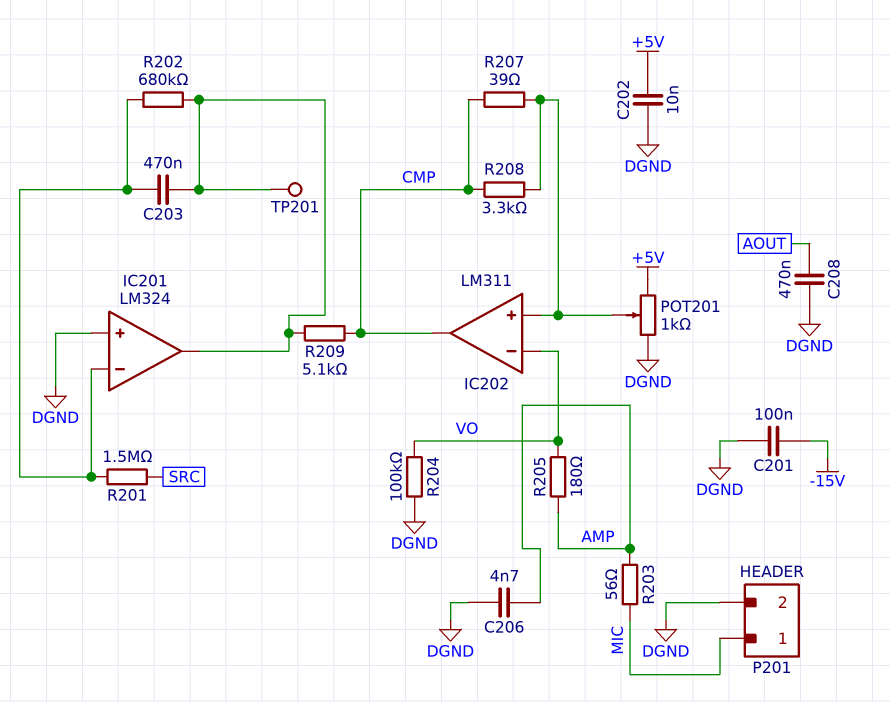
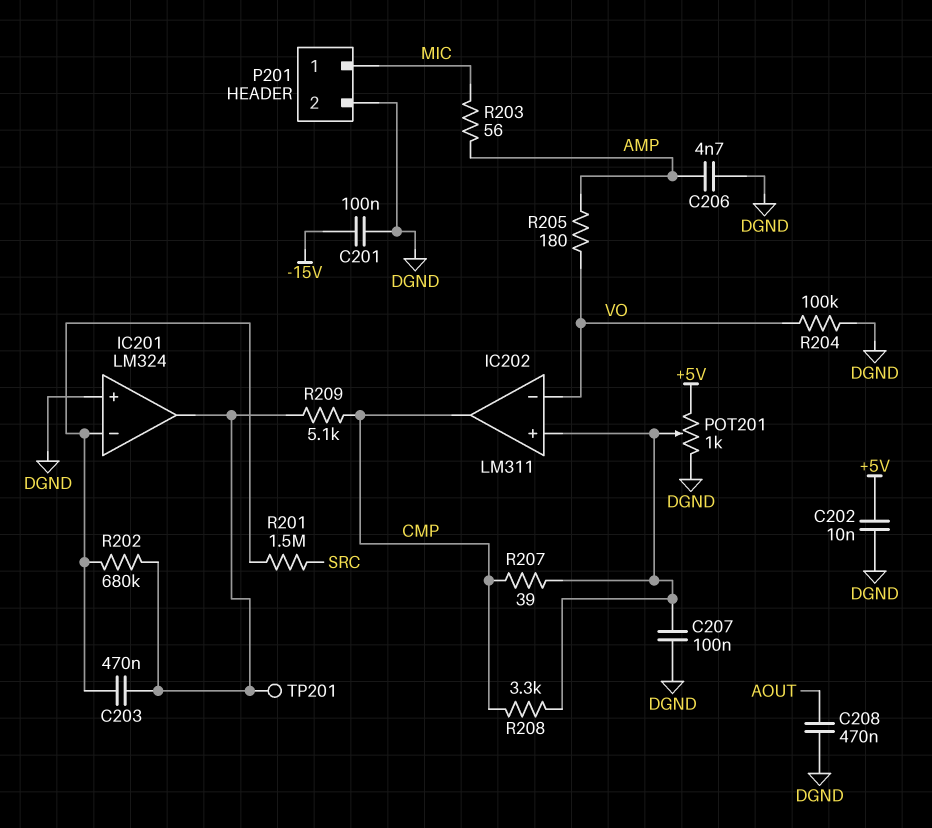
C207: none -> 100nF (DGND, IC202/in+)

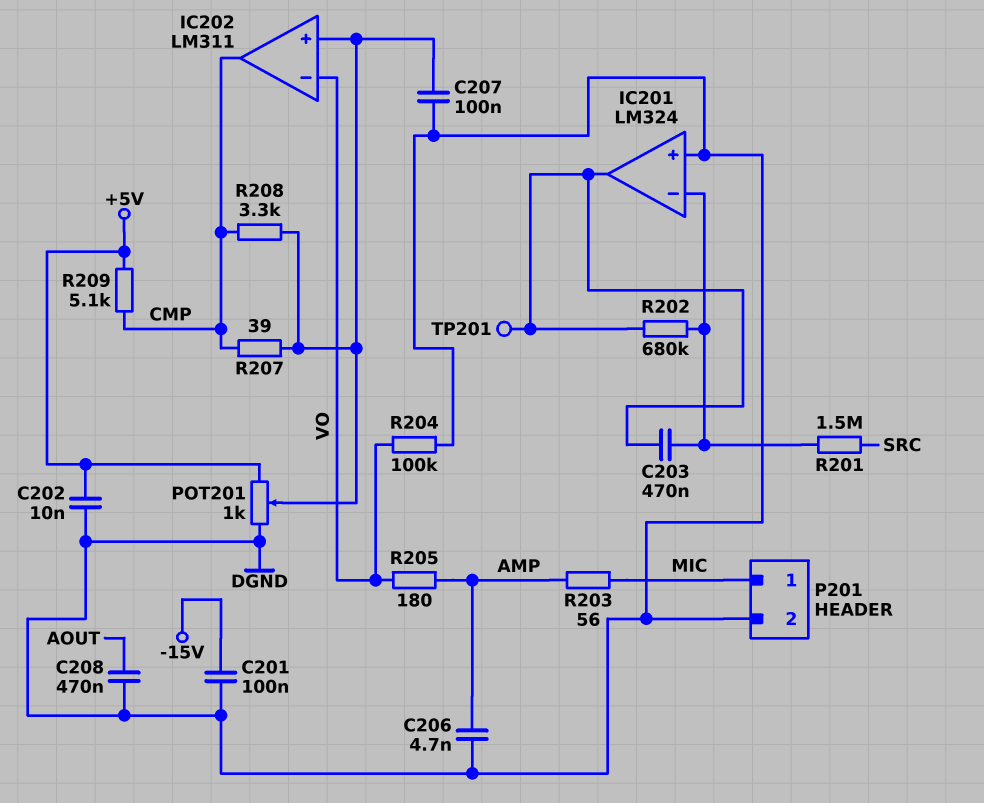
R209: 5.1k (CMP, IC201/out) -> 5.1k (+5V, CMP)

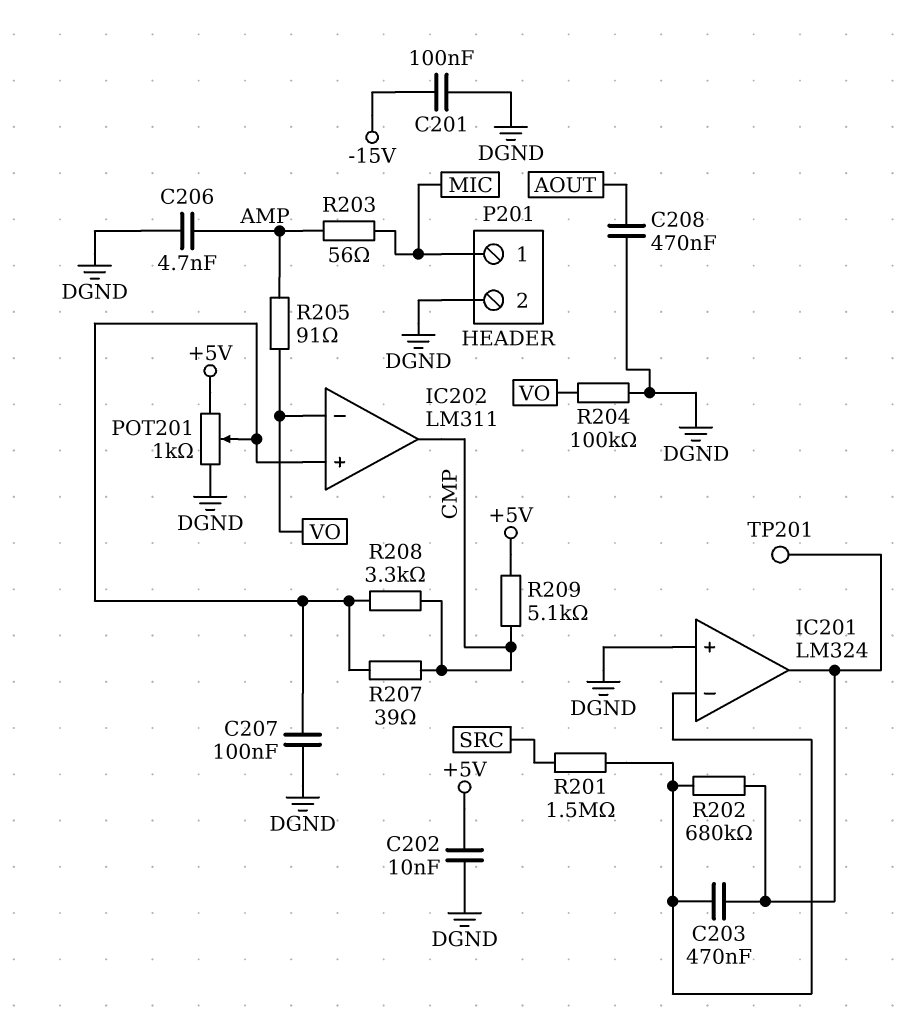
R205: 180 (AMP, VO) -> 91 (AMP, VO)

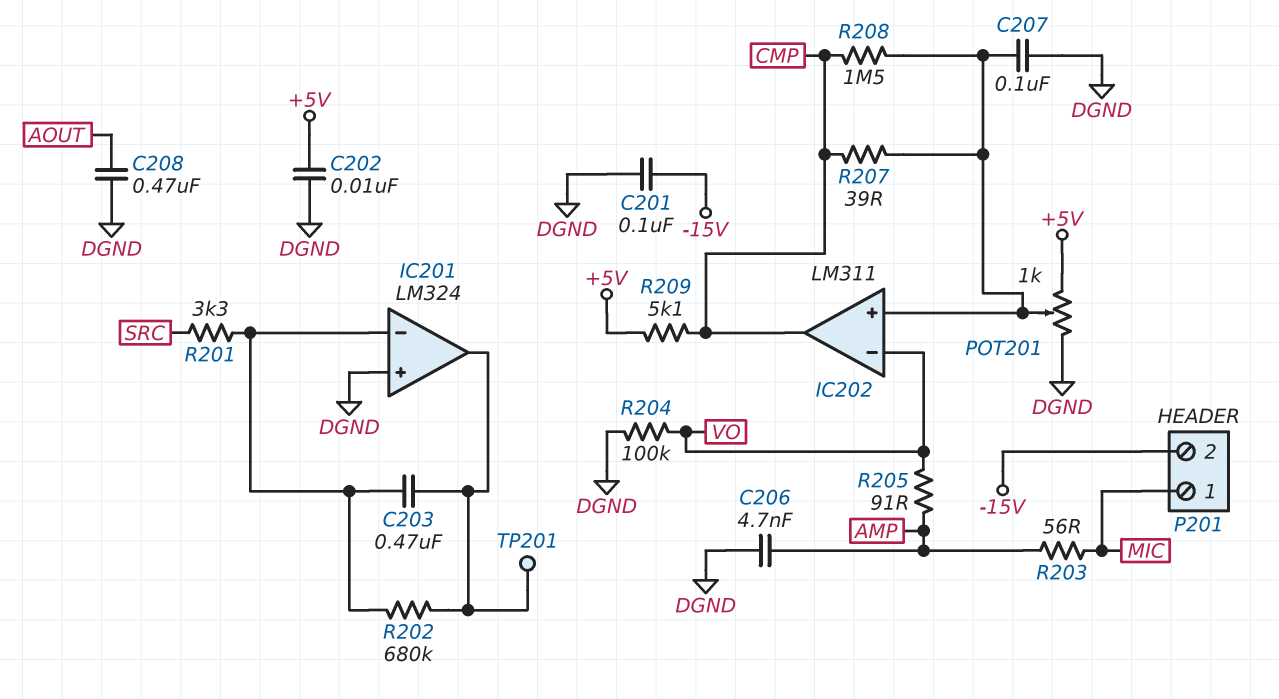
P201 pin 2: DGND -> -15V
R201: 1.5M (IC201/in-, SRC) -> 3.3k (IC201/in-, SRC)
R208: 3.3k (CMP, IC202/in+) -> 1.5M (CMP, IC202/in+)

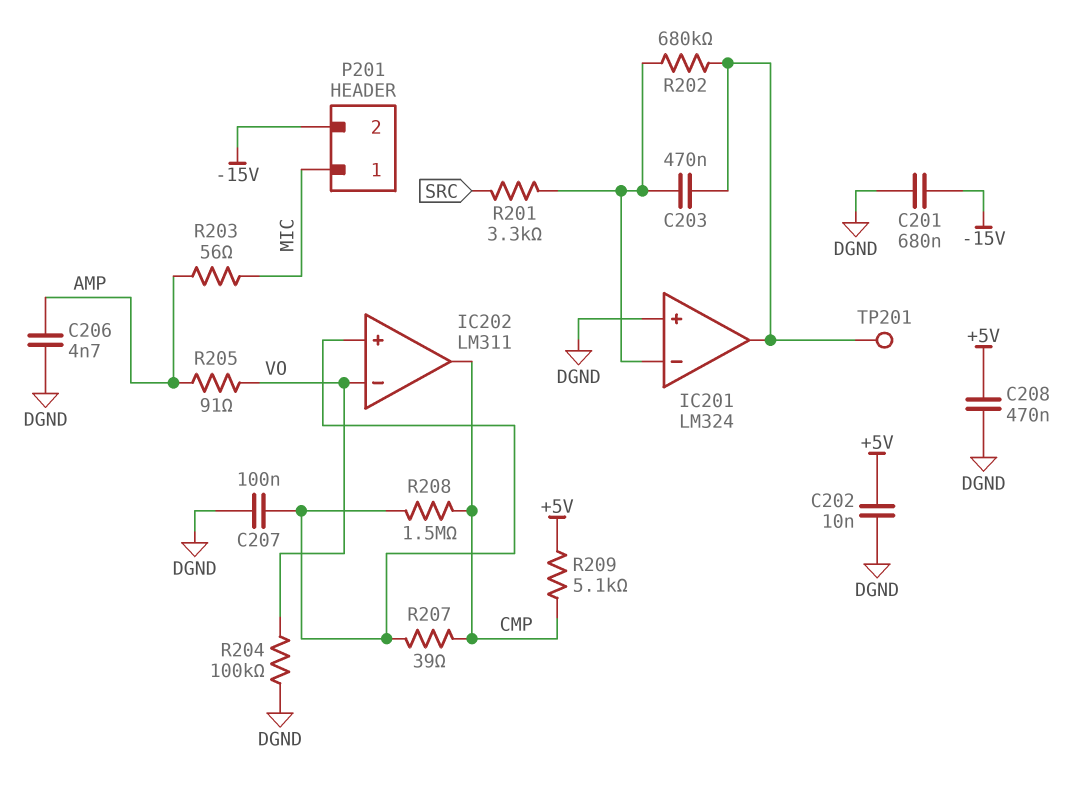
C201: 100nF (-15V, DGND) -> 680nF (-15V, DGND)
C208: 470nF (AOUT, DGND) -> 470nF (+5V, DGND)
POT201: 1k (+5V, DGND, wiper IC202/in+) -> none

